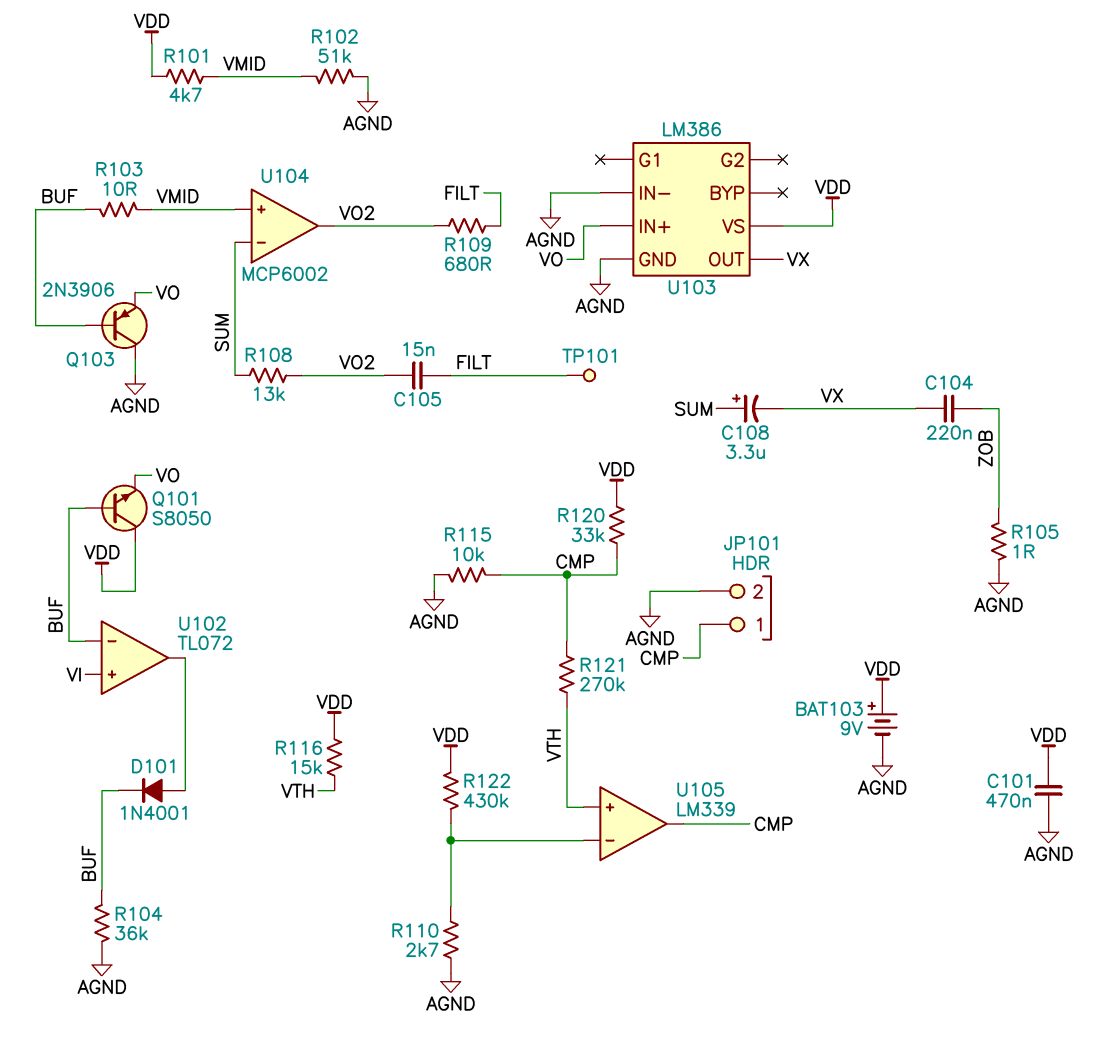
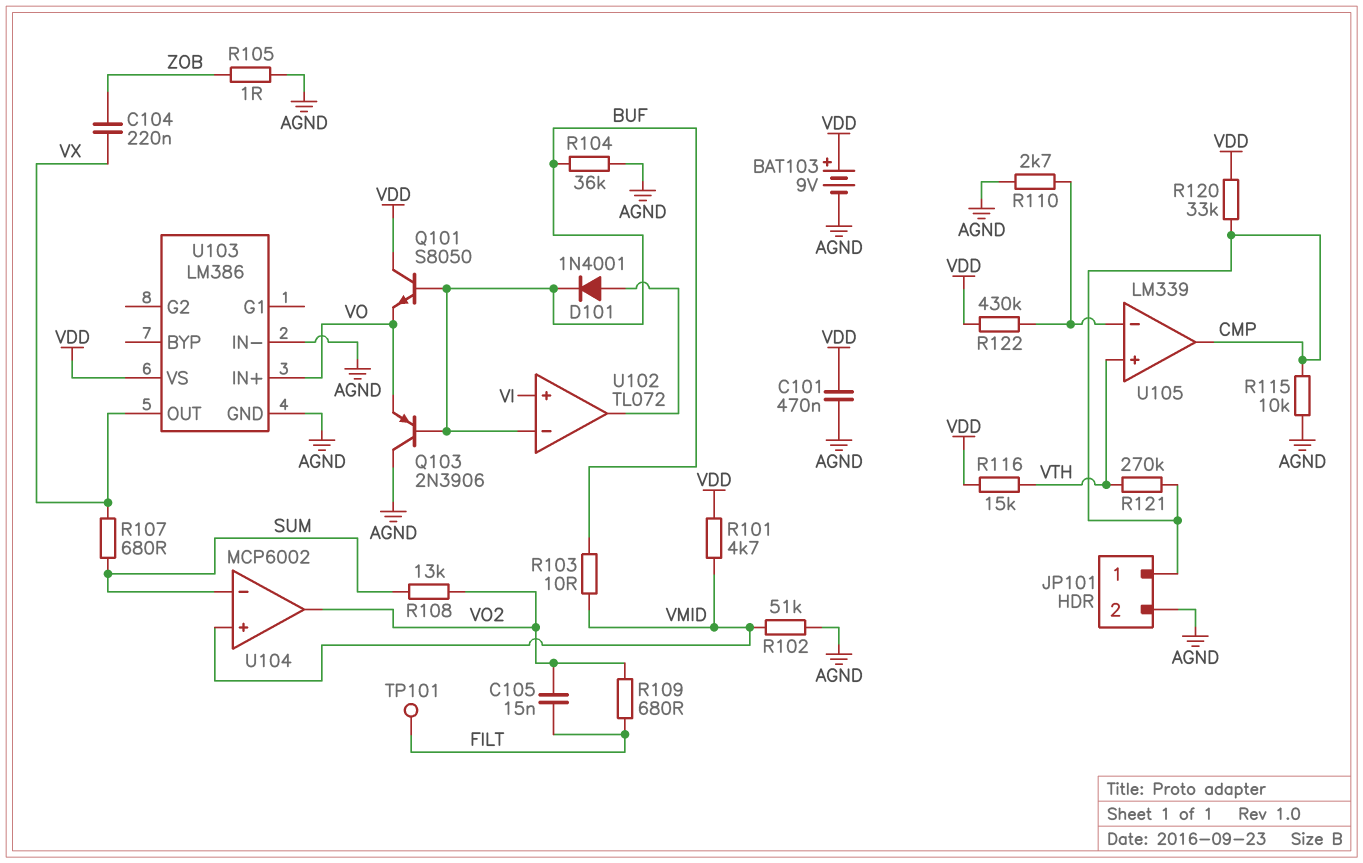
C108: 3.3uF (plus SUM, minus VX) -> none
R107: none -> 680 (SUM, VX)

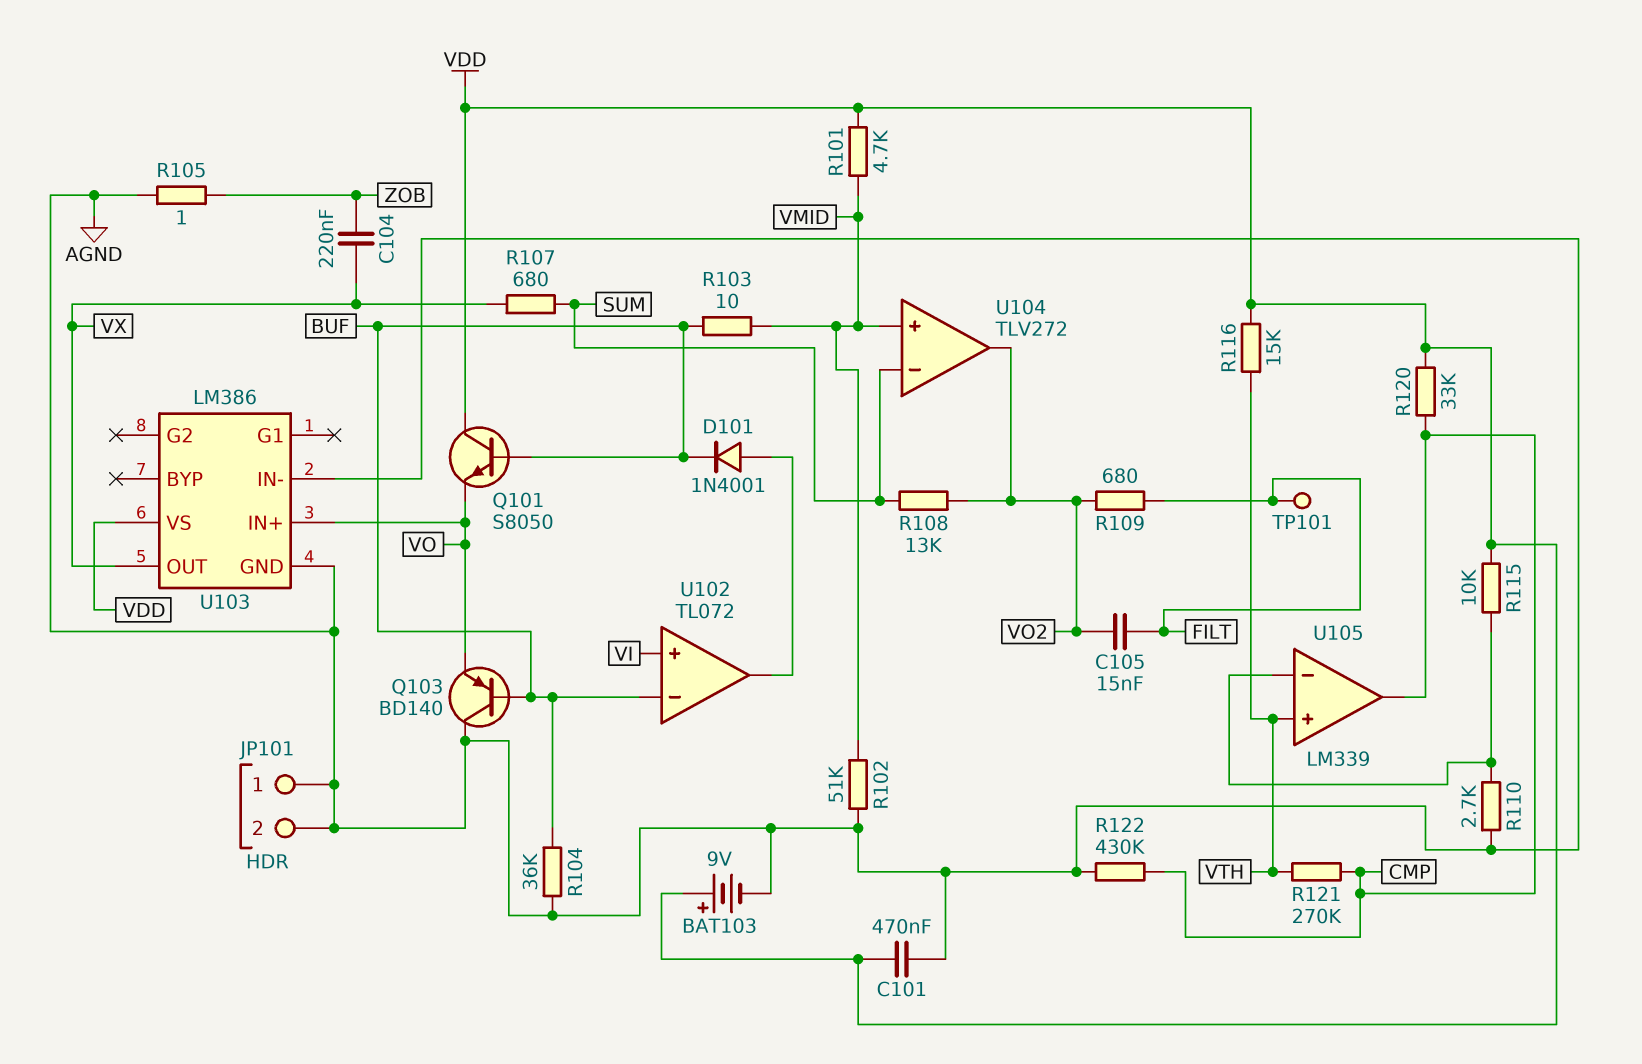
JP101 pin 1: CMP -> AGND
Q103: PNP 2N3906 (B BUF, C AGND, E VO) -> PNP BD140 (B BUF, C AGND, E VO)
R115: 10k (AGND, CMP) -> 10k (U105/in-, VDD)
R122: 430k (U105/in-, VDD) -> 430k (AGND, CMP)
U104: MCP6002 -> TLV272

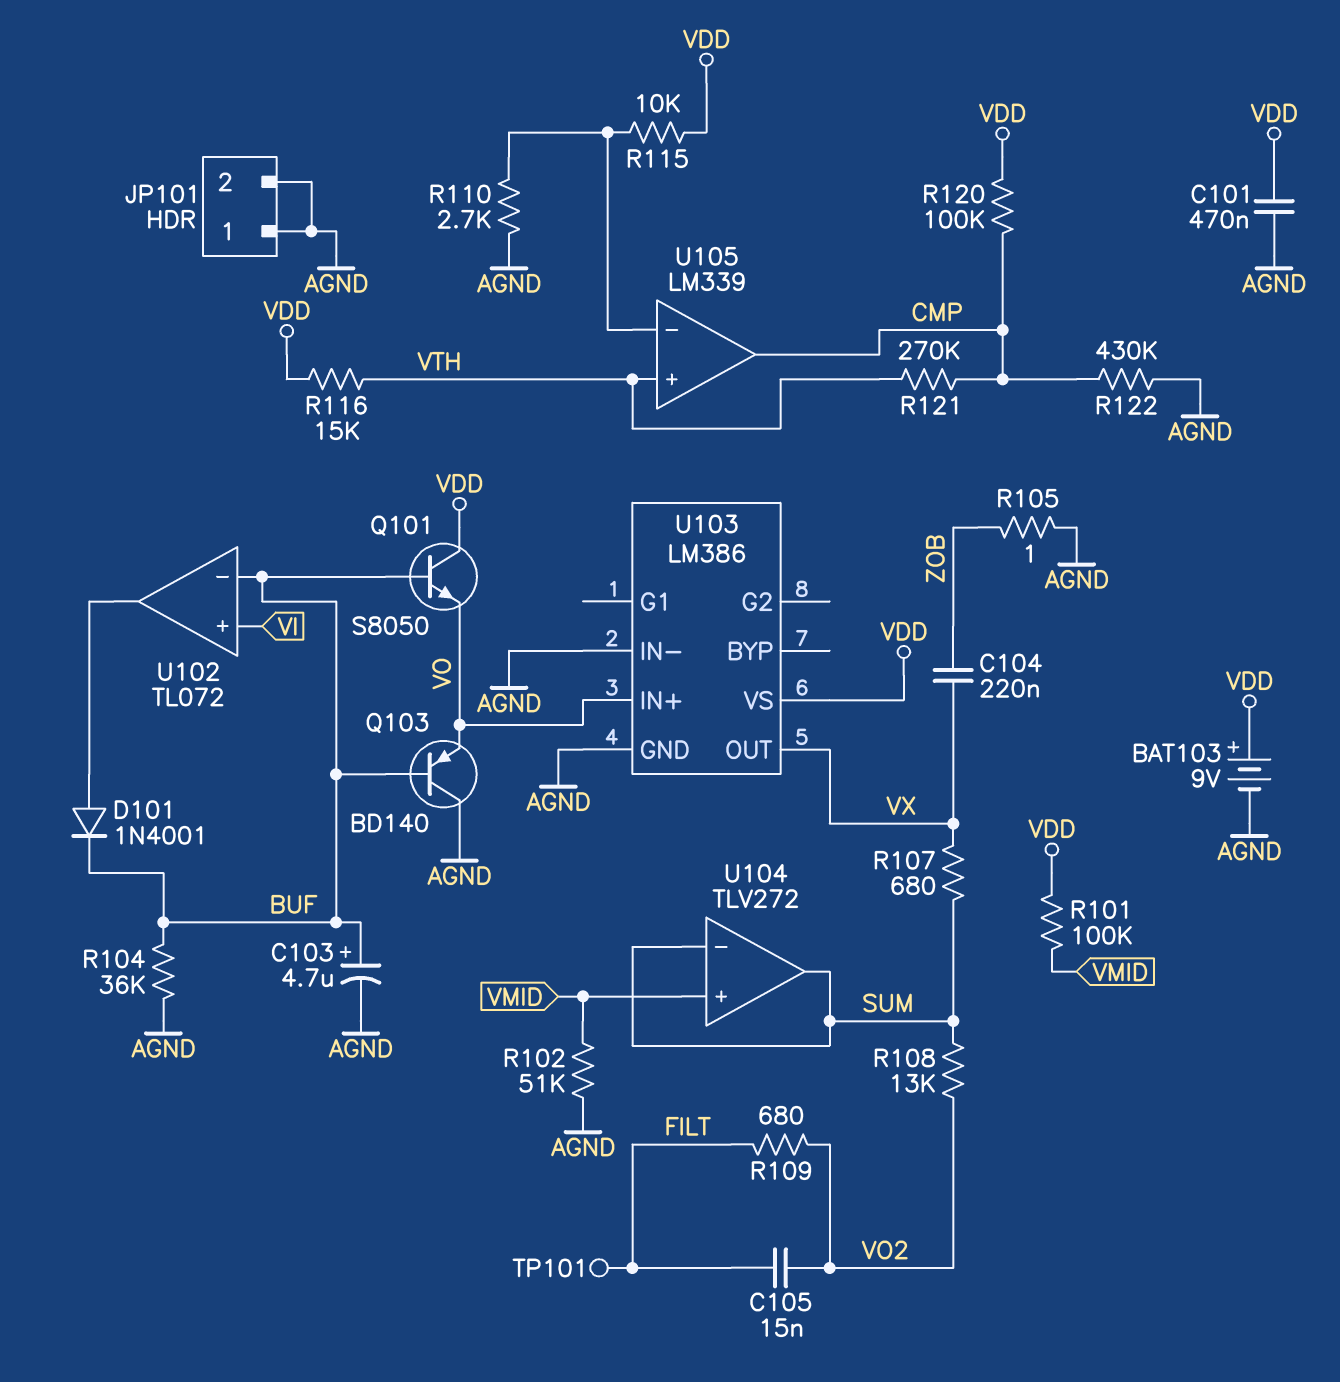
C103: none -> 4.7uF (plus BUF, minus AGND)
R101: 4.7k (VDD, VMID) -> 100k (VDD, VMID)
R103: 10 (BUF, VMID) -> none
R120: 33k (CMP, VDD) -> 100k (CMP, VDD)
U104 pin out: VO2 -> SUM

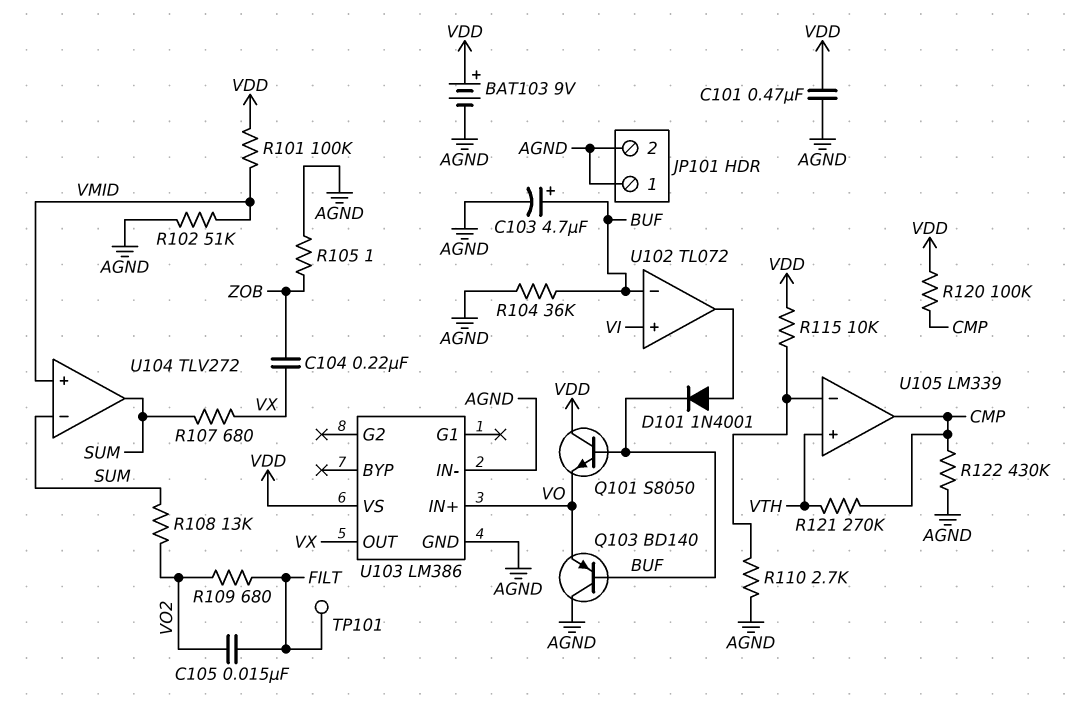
R116: 15k (VDD, VTH) -> none

